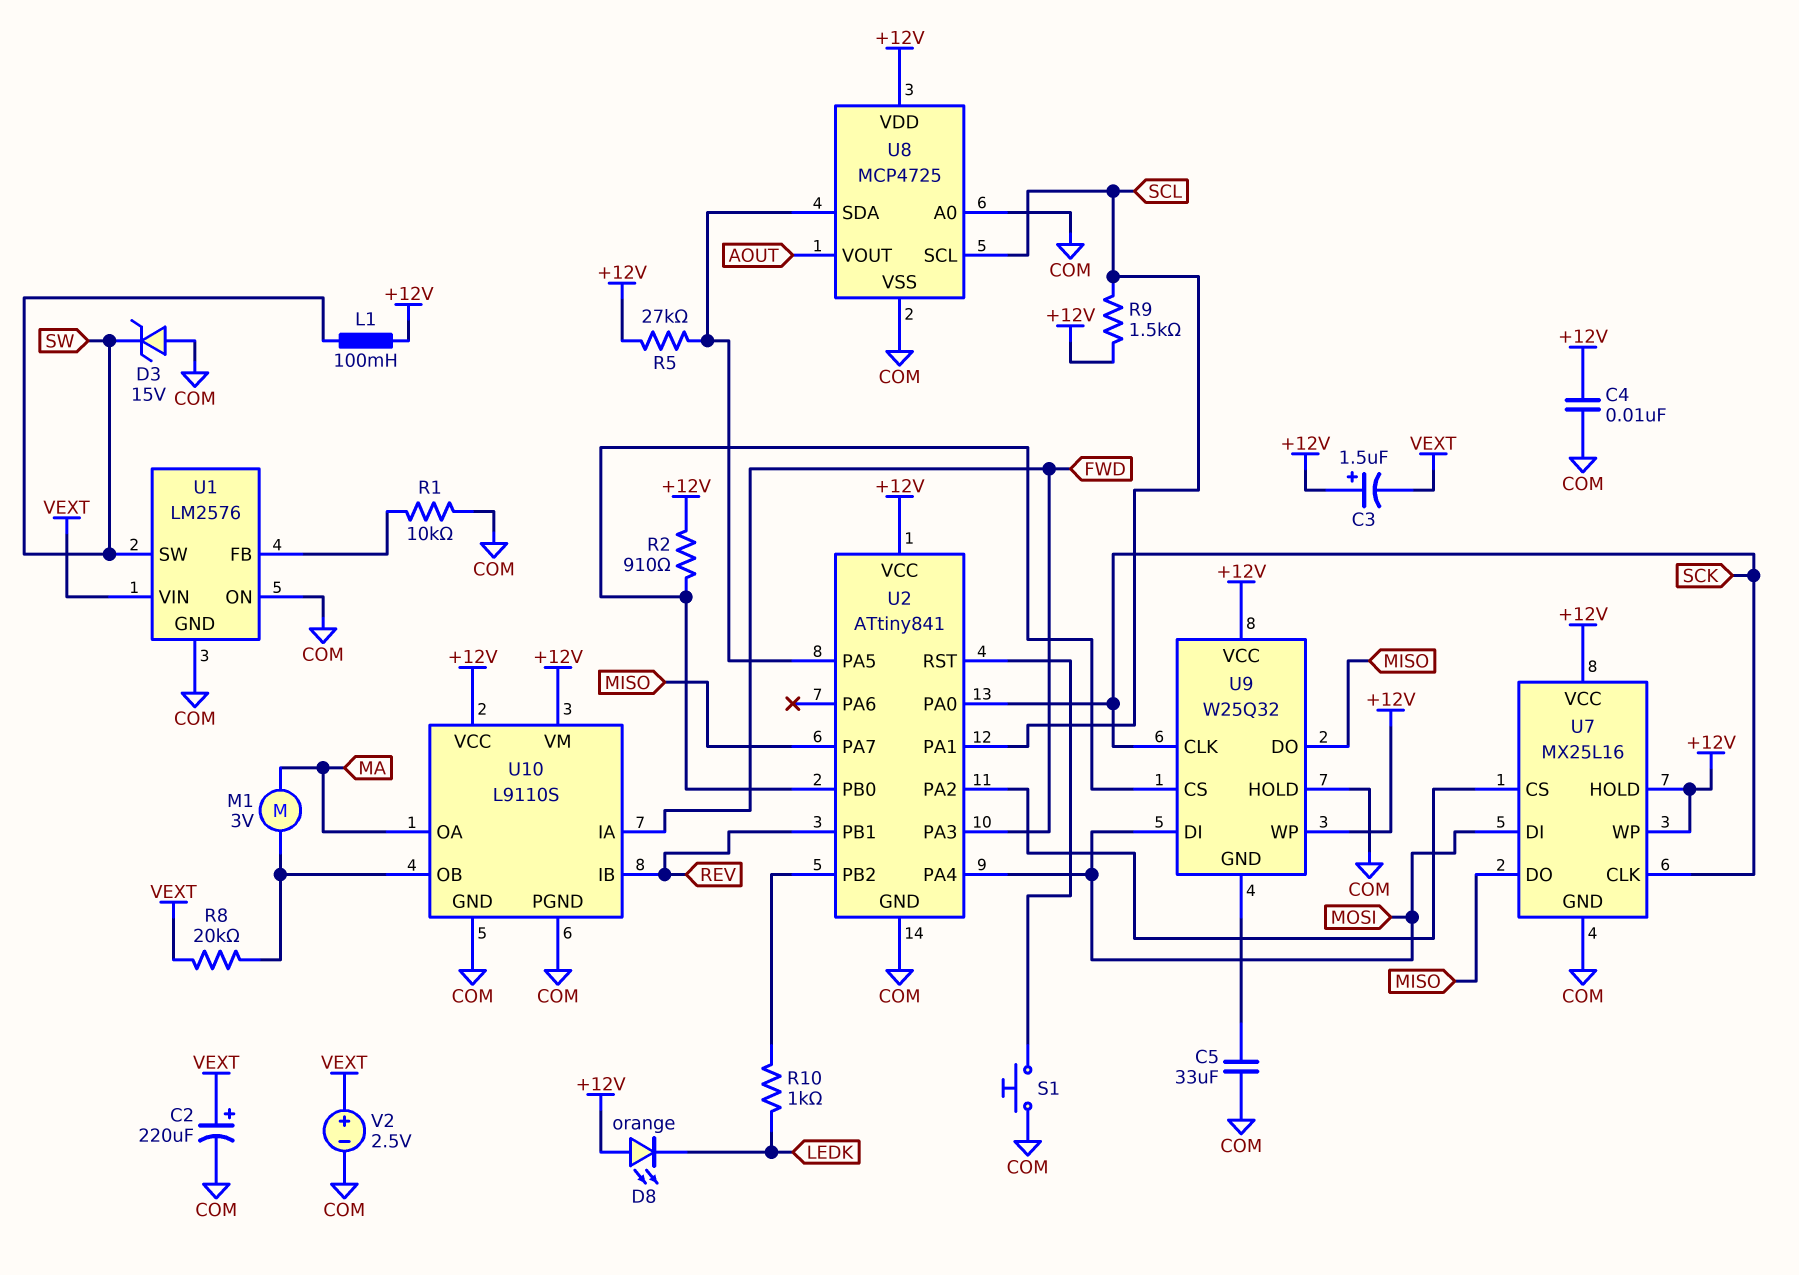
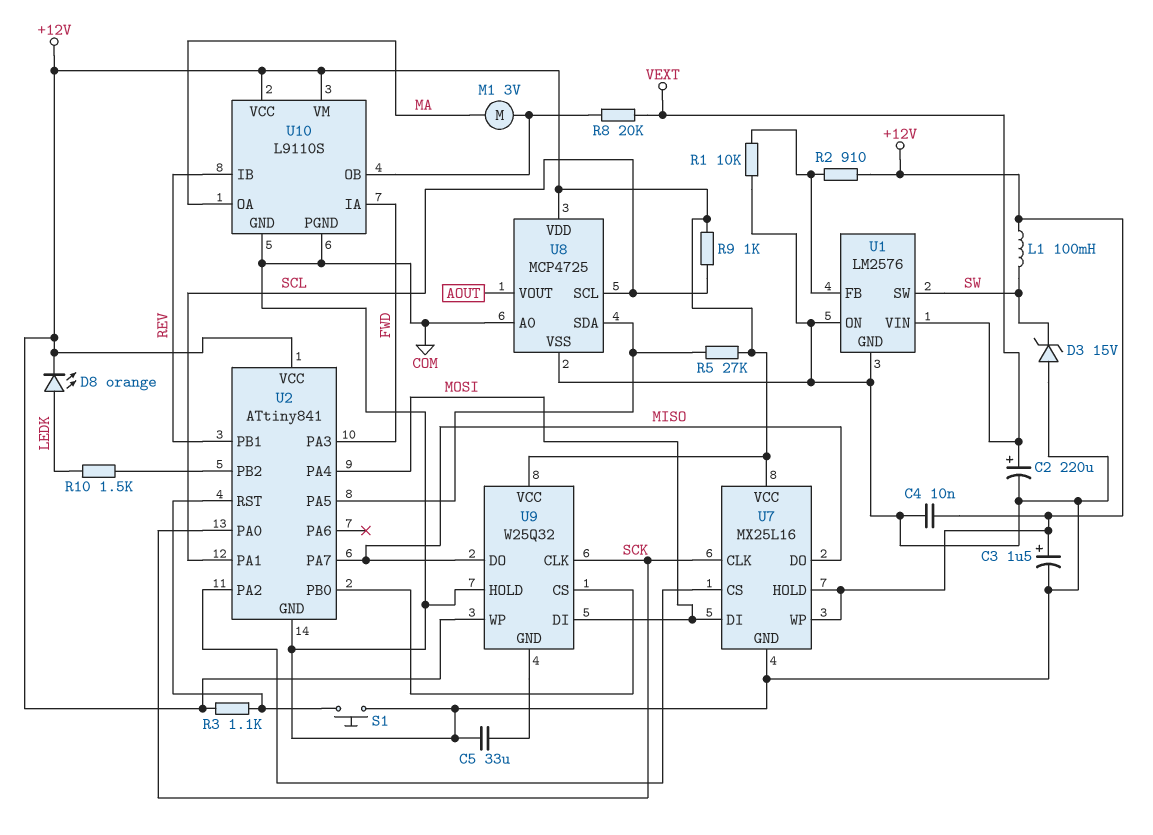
C3: 1.5uF (plus +12V, minus VEXT) -> 1.5uF (plus +12V, minus COM)
D8: LED orange (A +12V, K LEDK) -> LED orange (A LEDK, K +12V)
R2: 910 (+12V, U2/PB0) -> 910 (+12V, U1/FB)
R3: none -> 1.1k (+12V, U2/RST)
R9: 1.5k (+12V, SCL) -> 1k (+12V, SCL)
R10: 1k (LEDK, U2/PB2) -> 1.5k (LEDK, U2/PB2)
V2: 2.5V (plus VEXT, minus COM) -> none

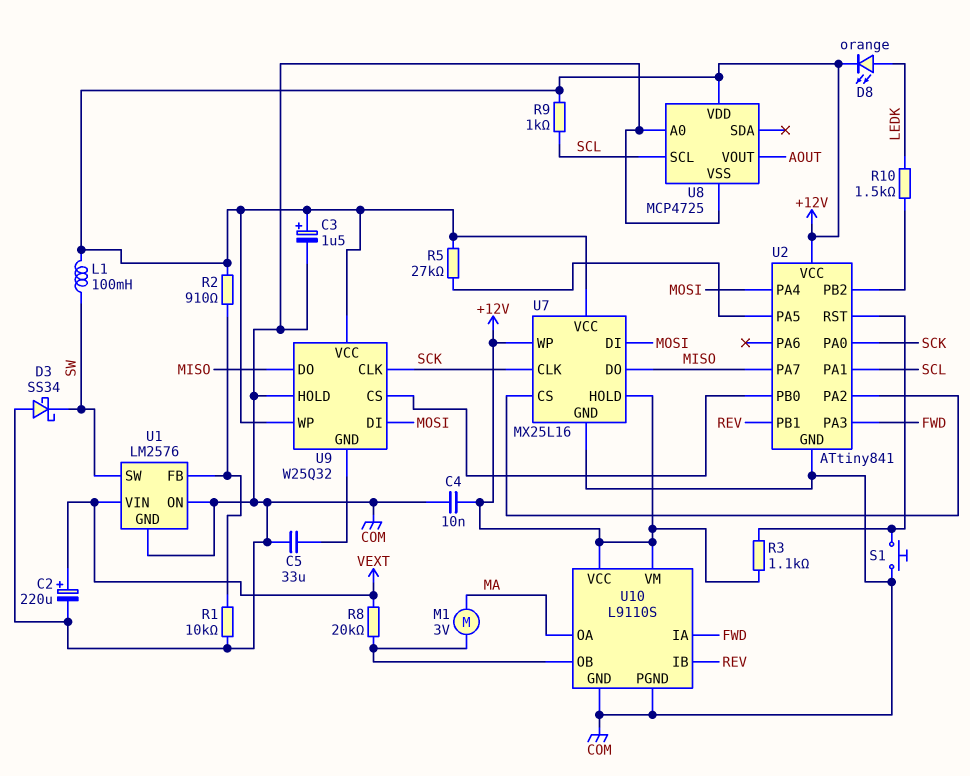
D3: zener 15V (A COM, K SW) -> schottky SS34 (A COM, K SW)
U8 pin SDA: U2/PA5 -> none

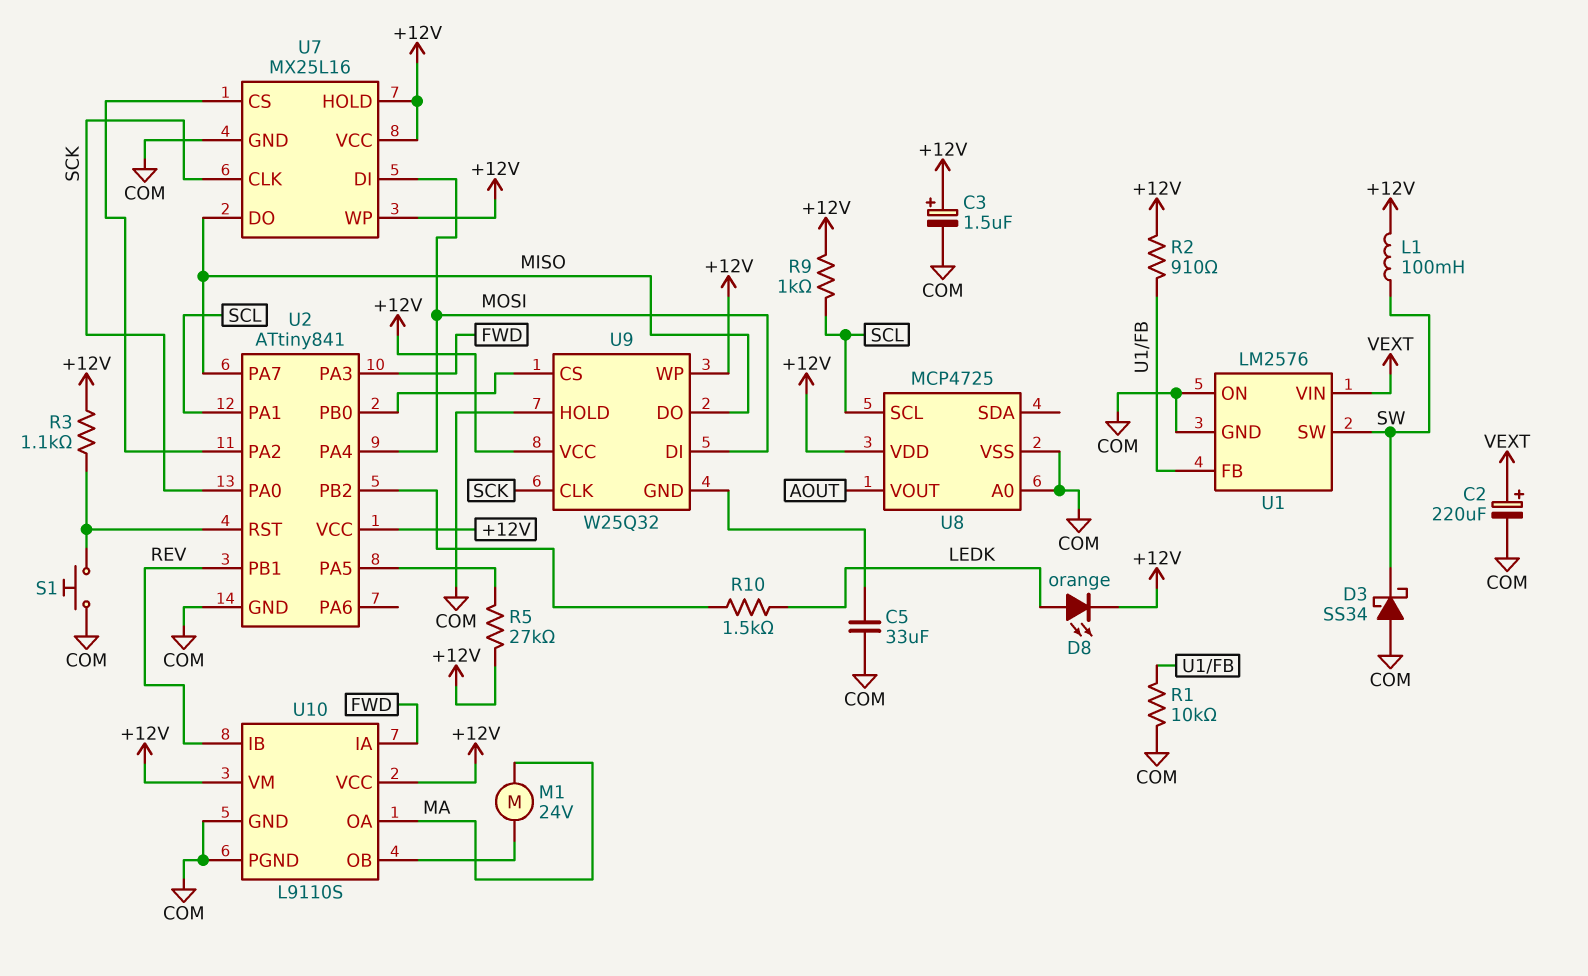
C4: 10nF (+12V, COM) -> none
M1: motor 3V (MA, U10/OB) -> motor 24V (MA, U10/OB)
R8: 20k (U10/OB, VEXT) -> none

